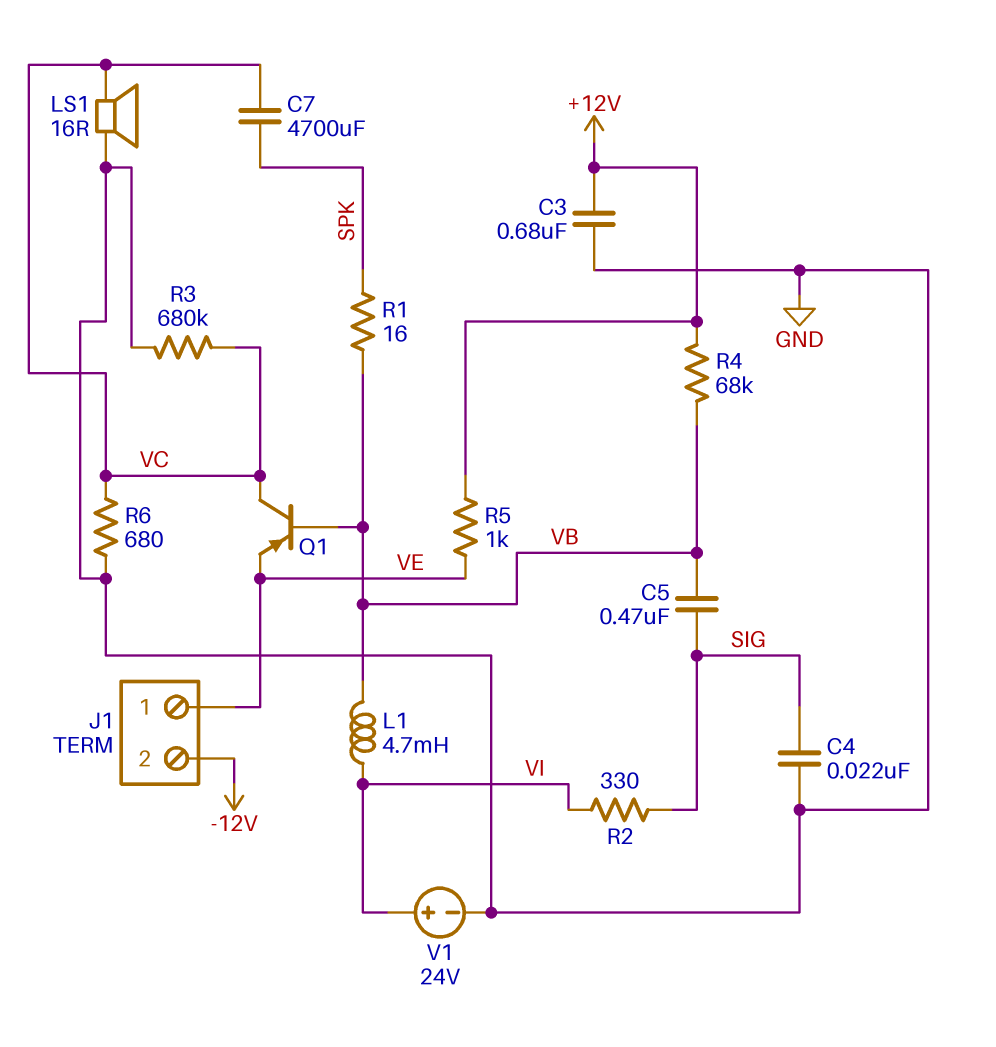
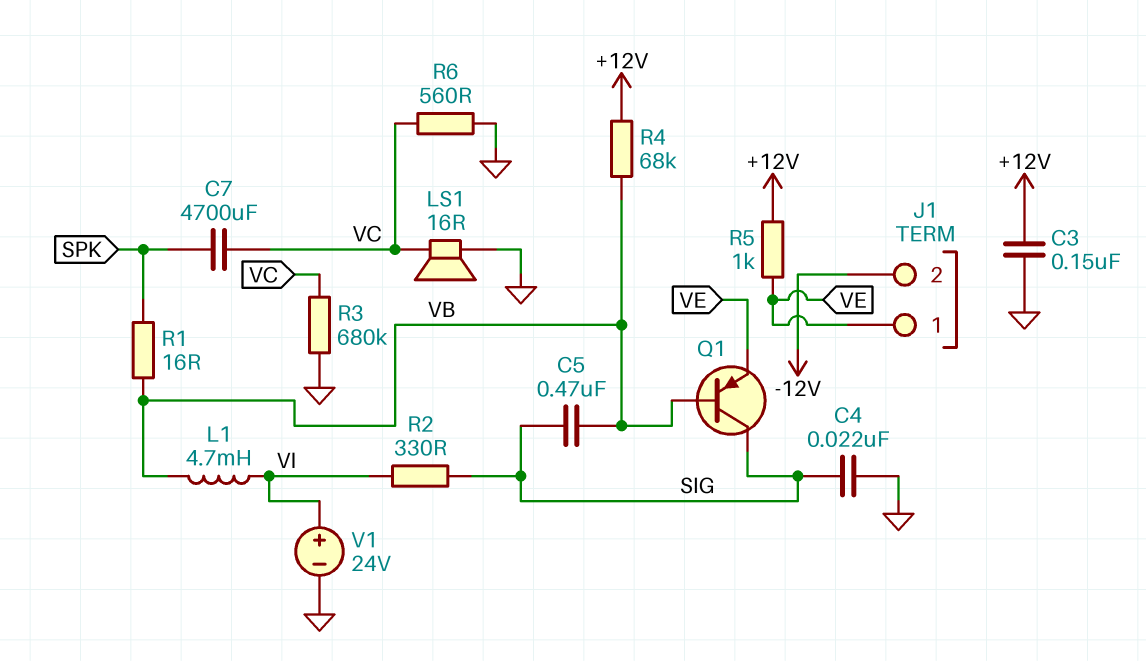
C3: 680nF (+12V, GND) -> 150nF (+12V, GND)
Q1: PNP (B VB, C VC, E VE) -> PNP (B VB, C SIG, E VE)
R6: 680 (GND, VC) -> 560 (GND, VC)

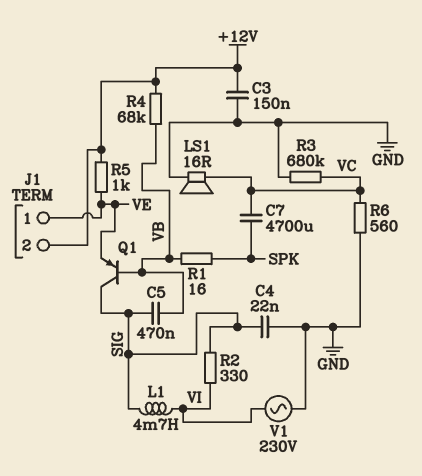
J1 pin 2: -12V -> +12V
L1: 4.7mH (VB, VI) -> 4.7mH (SIG, VI)
V1: 24V (plus VI, minus GND) -> AC 230V (GND, VI)

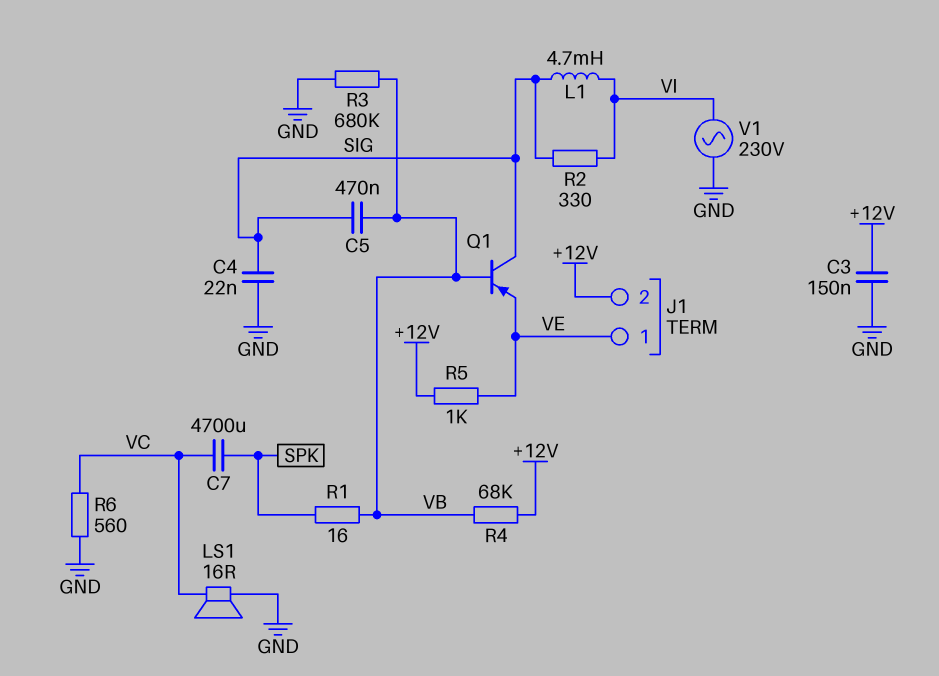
R3: 680k (GND, VC) -> 680k (GND, VB)

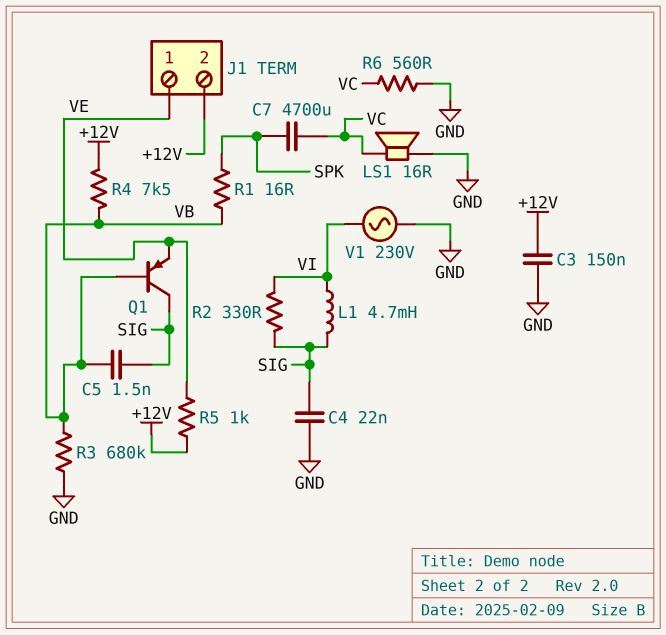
C5: 470nF (SIG, VB) -> 1.5nF (SIG, VB)
R4: 68k (+12V, VB) -> 7.5k (+12V, VB)

